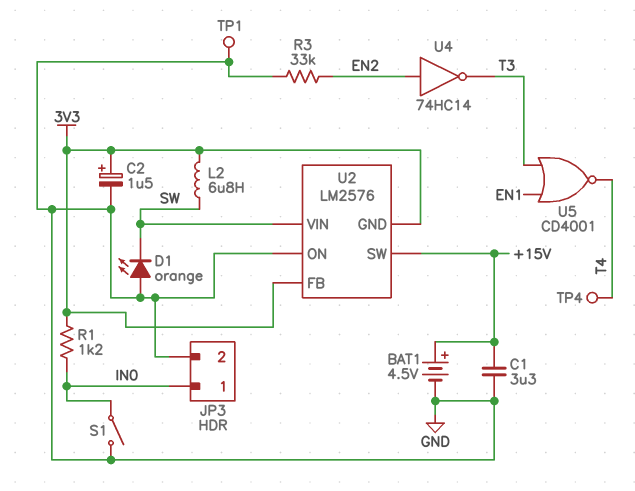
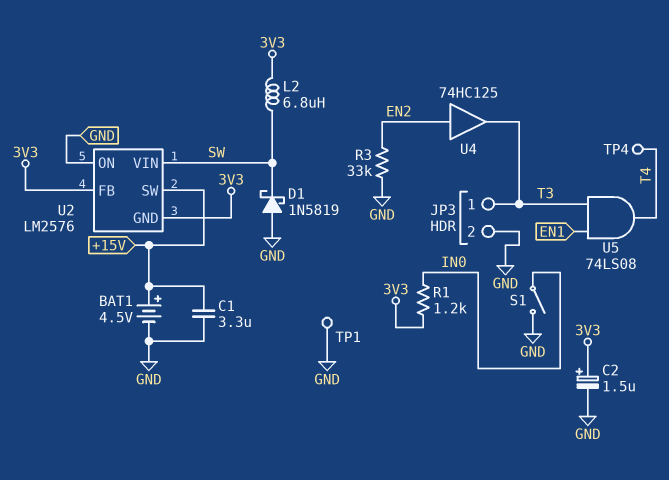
D1: LED orange (A GND, K SW) -> schottky 1N5819 (A GND, K SW)
JP3 pin 1: IN0 -> T3
U4: NOT 74HC14 (in EN2, out T3) -> buffer 74HC125 (in EN2, out T3)
U5: NOR CD4001 (in EN1, in T3, out T4) -> AND 74LS08 (in EN1, in T3, out T4)

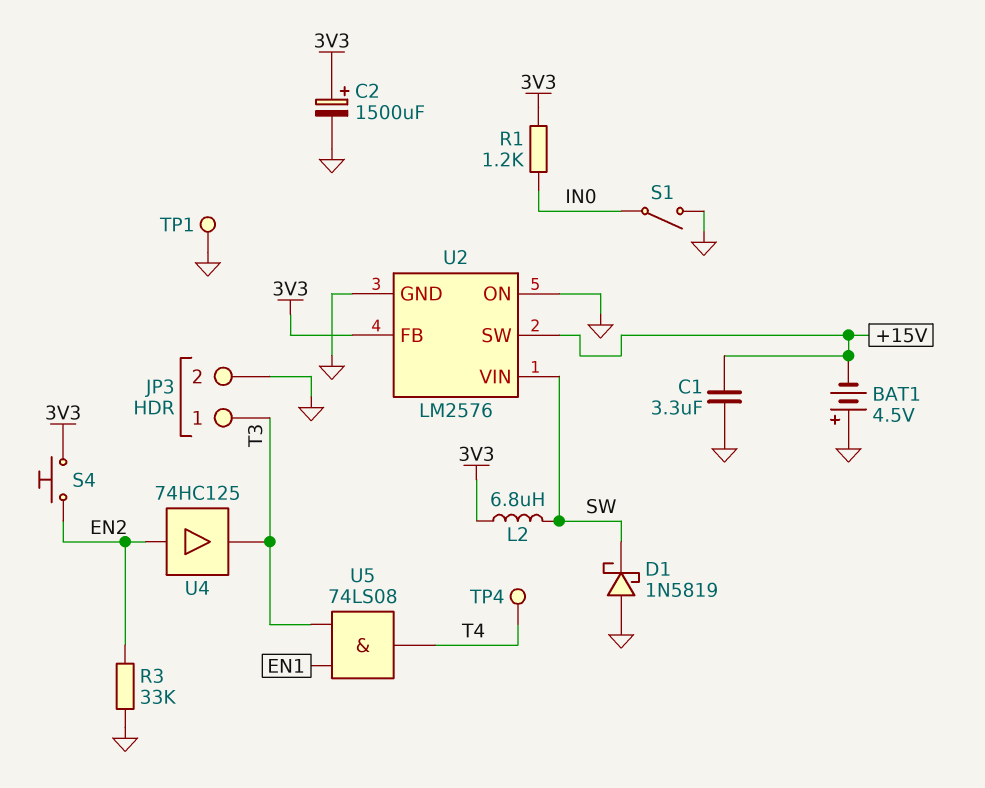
BAT1: 4.5V (plus +15V, minus GND) -> 4.5V (plus GND, minus +15V)
C2: 1.5uF (plus 3V3, minus GND) -> 1500uF (plus 3V3, minus GND)
S4: none -> button (3V3, EN2)
U2 pin GND: 3V3 -> GND

